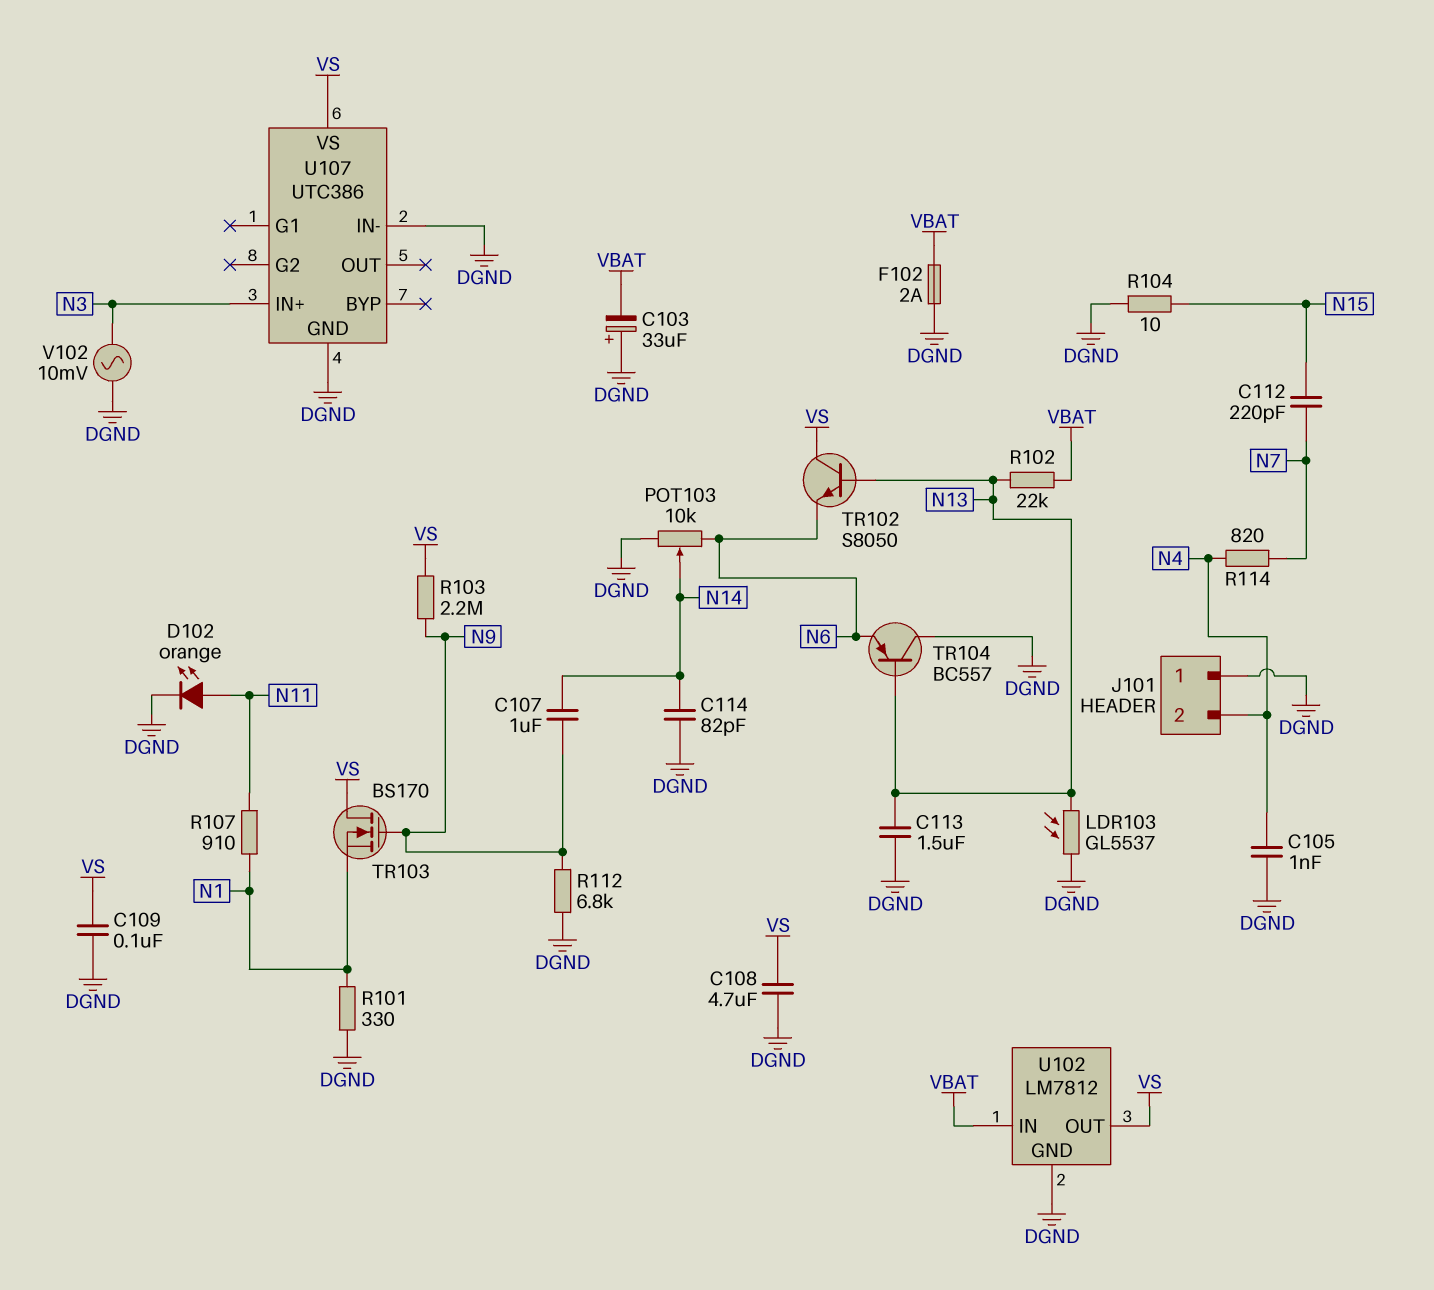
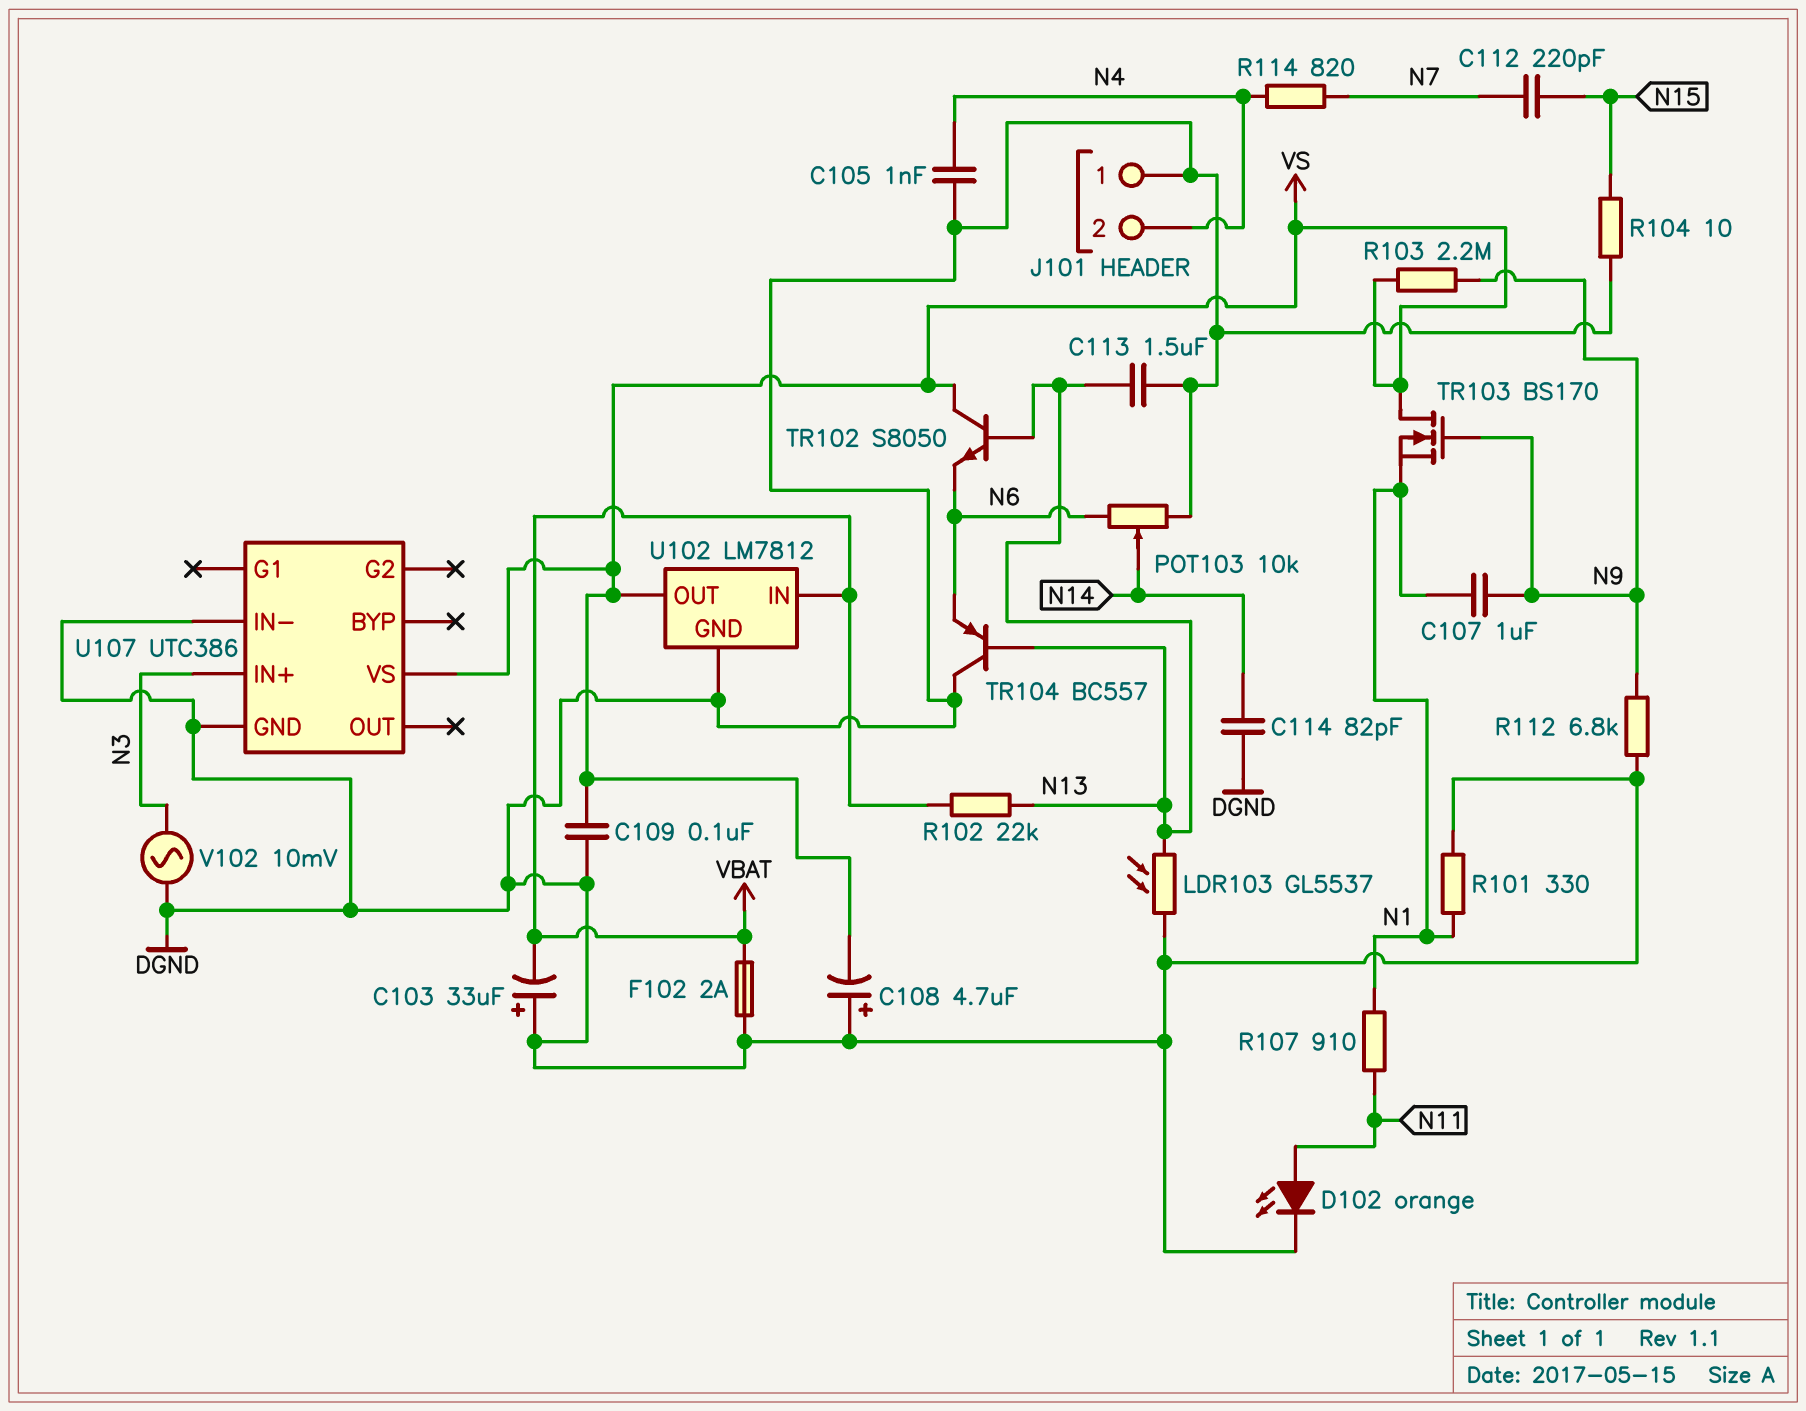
C107: 1uF (N9, N14) -> 1uF (N1, N9)
C108: 4.7uF (DGND, VS) -> 4.7uF (plus DGND, minus VS)

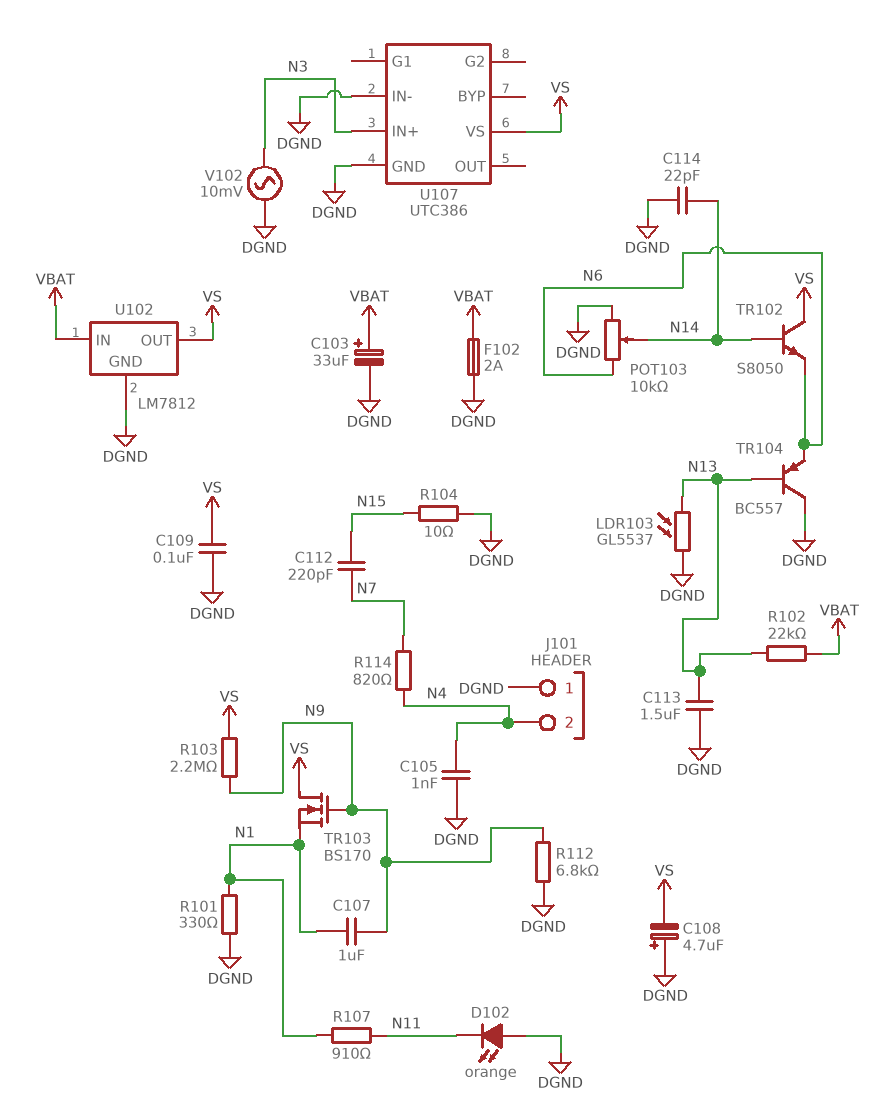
C103: 33uF (plus DGND, minus VBAT) -> 33uF (plus VBAT, minus DGND)
C114: 82pF (DGND, N14) -> 22pF (DGND, N14)
D102: LED orange (A N11, K DGND) -> LED orange (A DGND, K N11)
TR102: NPN S8050 (B N13, C VS, E N6) -> NPN S8050 (B N14, C VS, E N6)

